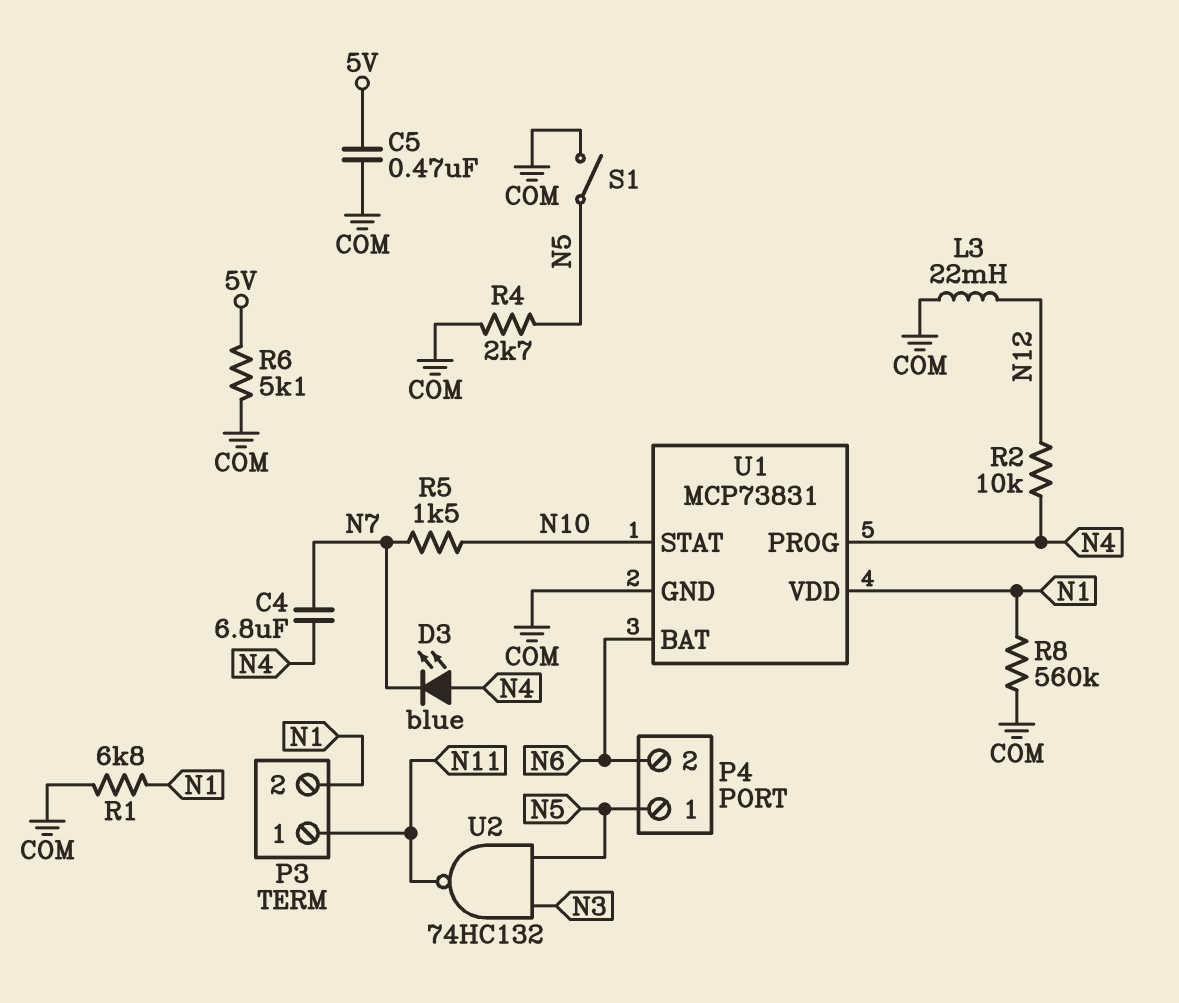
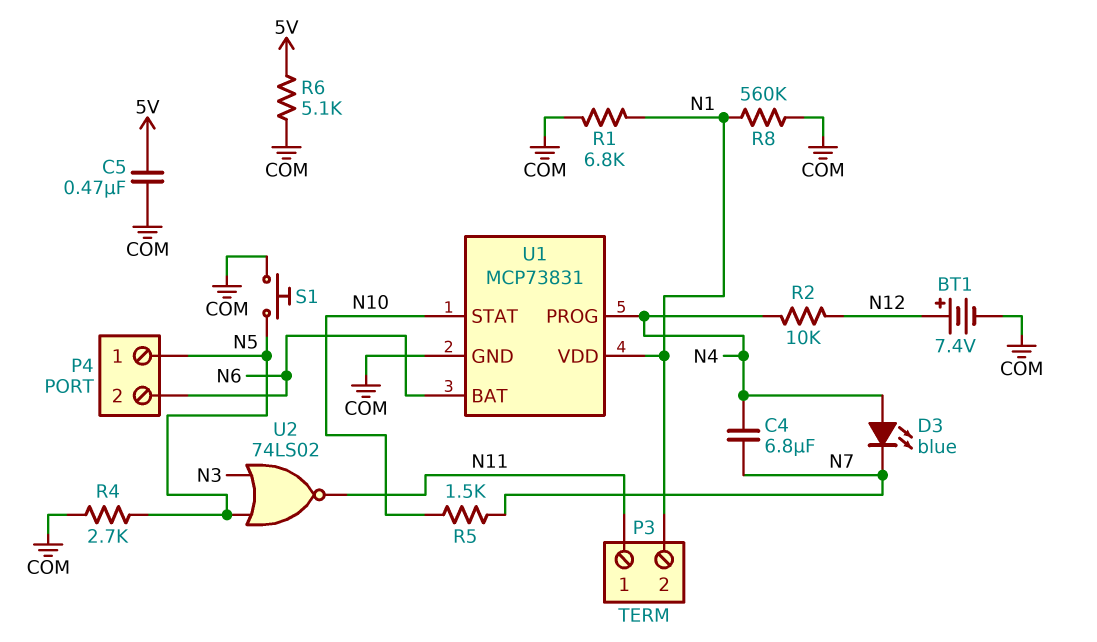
BT1: none -> 7.4V (plus N12, minus COM)
L3: 22mH (COM, N12) -> none
S1: switch (COM, N5) -> button (COM, N5)
U2: NAND 74HC132 (in N3, in N5, out N11) -> NOR 74LS02 (in N3, in N5, out N11)

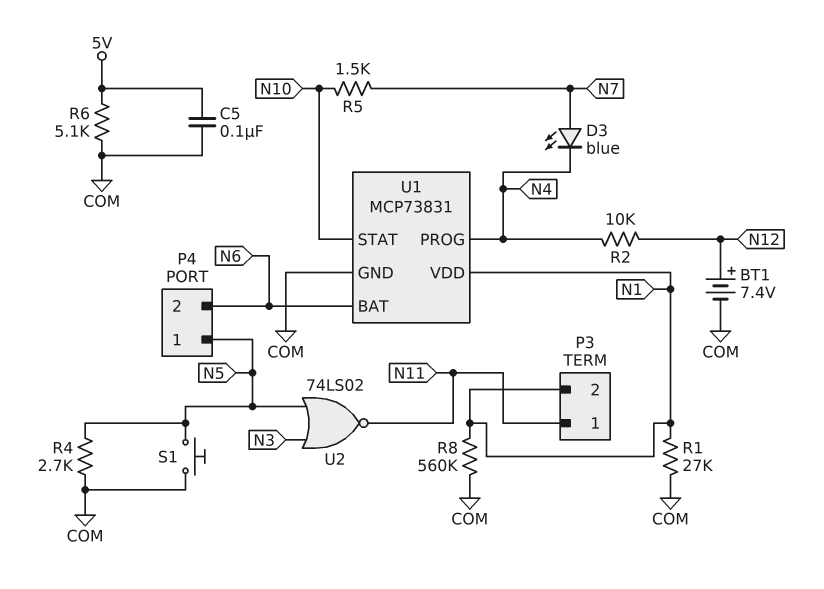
C4: 6.8uF (N4, N7) -> none
C5: 470nF (5V, COM) -> 100nF (5V, COM)
D3: LED blue (A N4, K N7) -> LED blue (A N7, K N4)
R1: 6.8k (COM, N1) -> 27k (COM, N1)

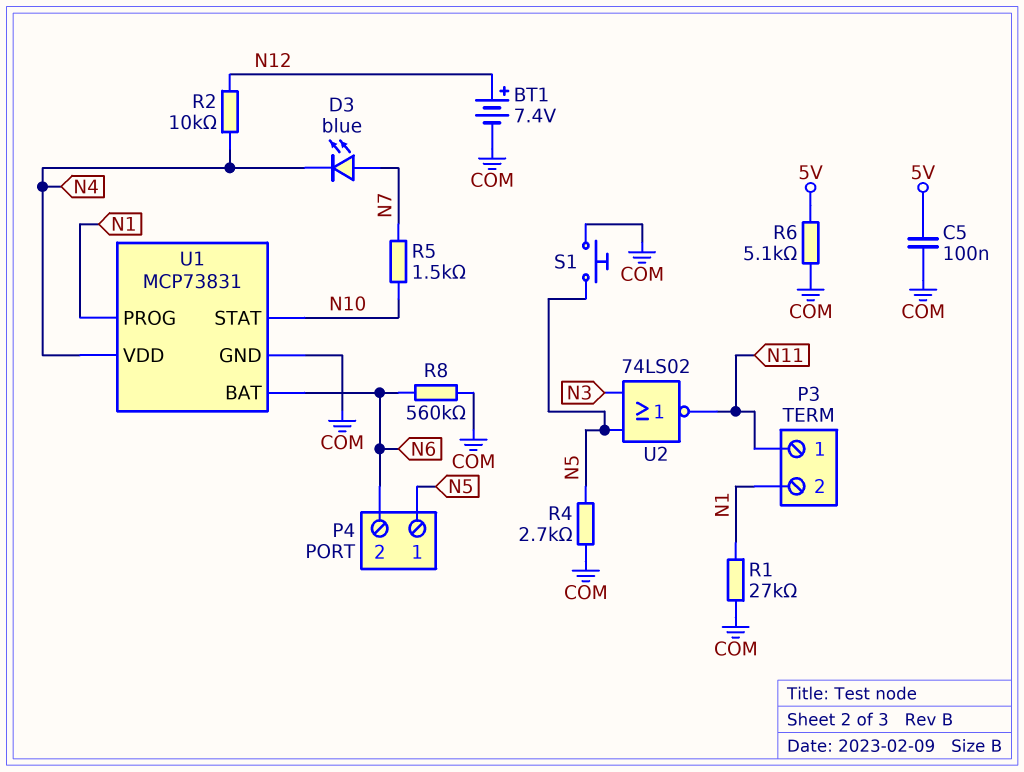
R8: 560k (COM, N1) -> 560k (COM, N6)
U1 pin PROG: N4 -> N1
U1 pin VDD: N1 -> N4

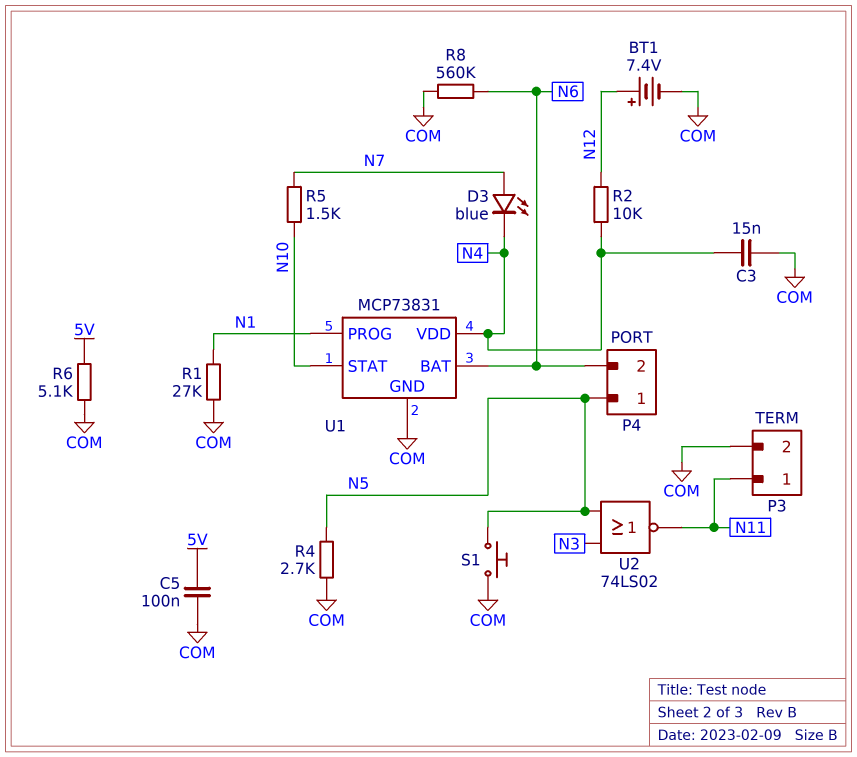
C3: none -> 15nF (COM, N4)
P3 pin 2: N1 -> COM

